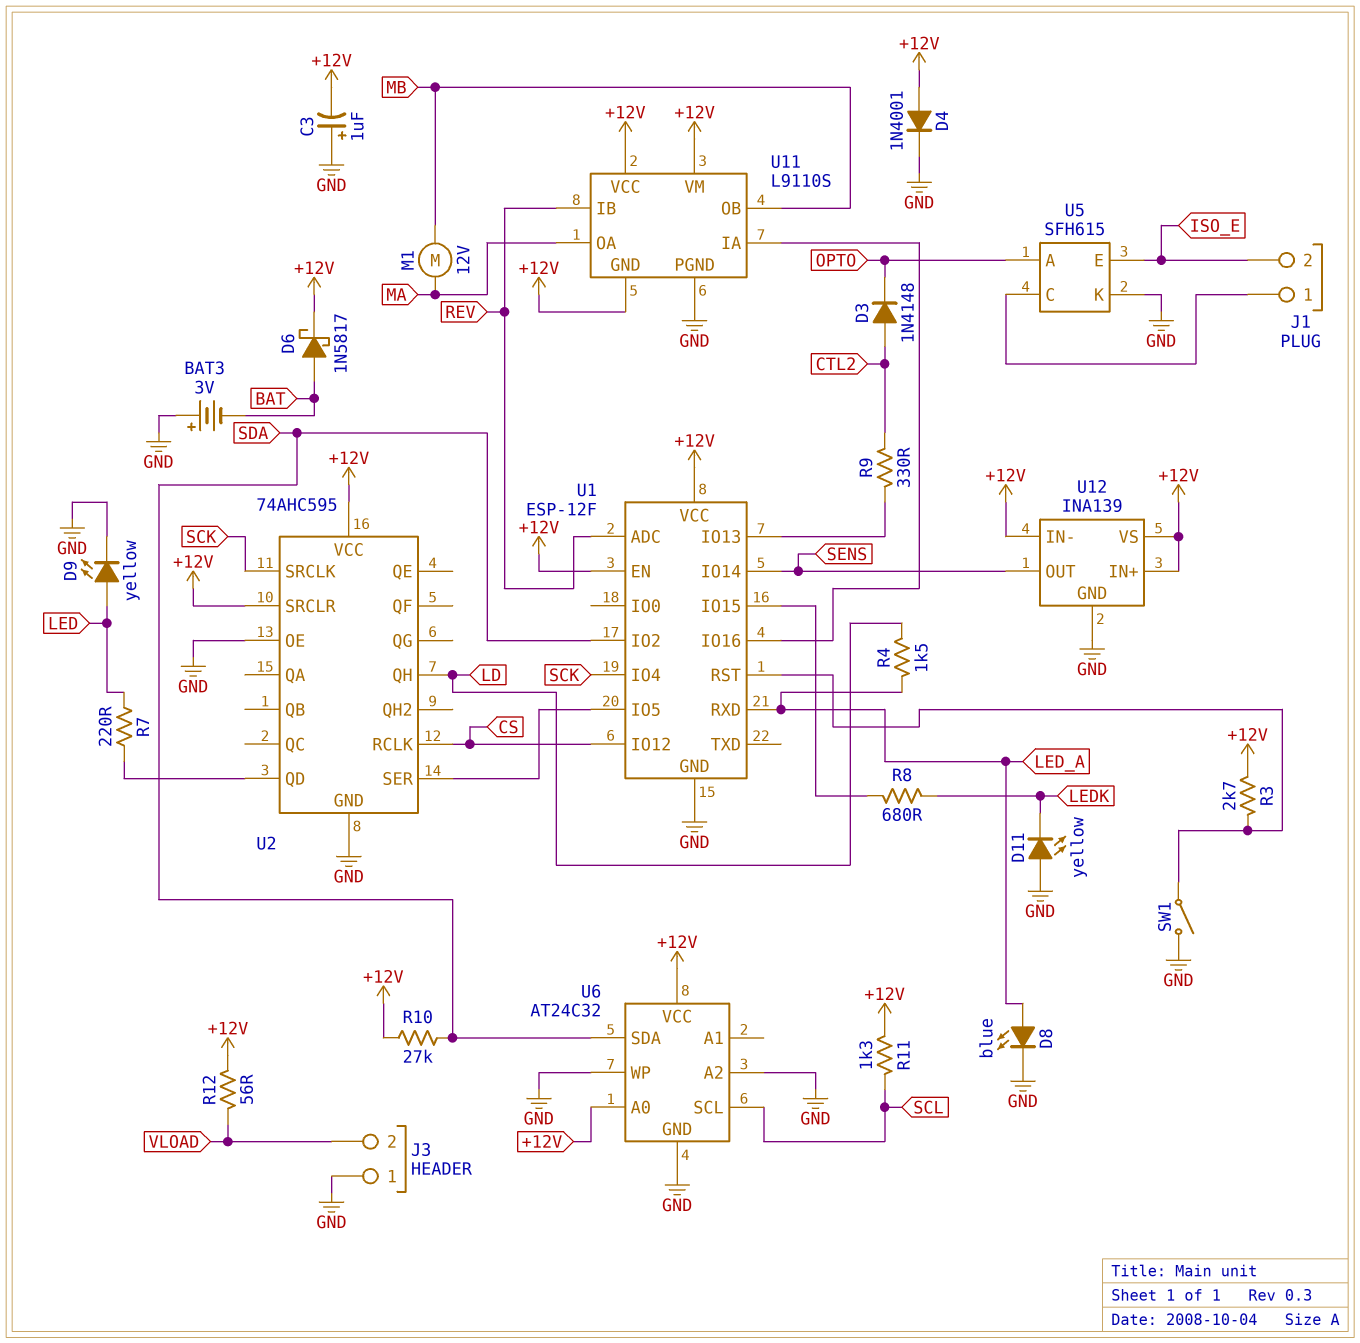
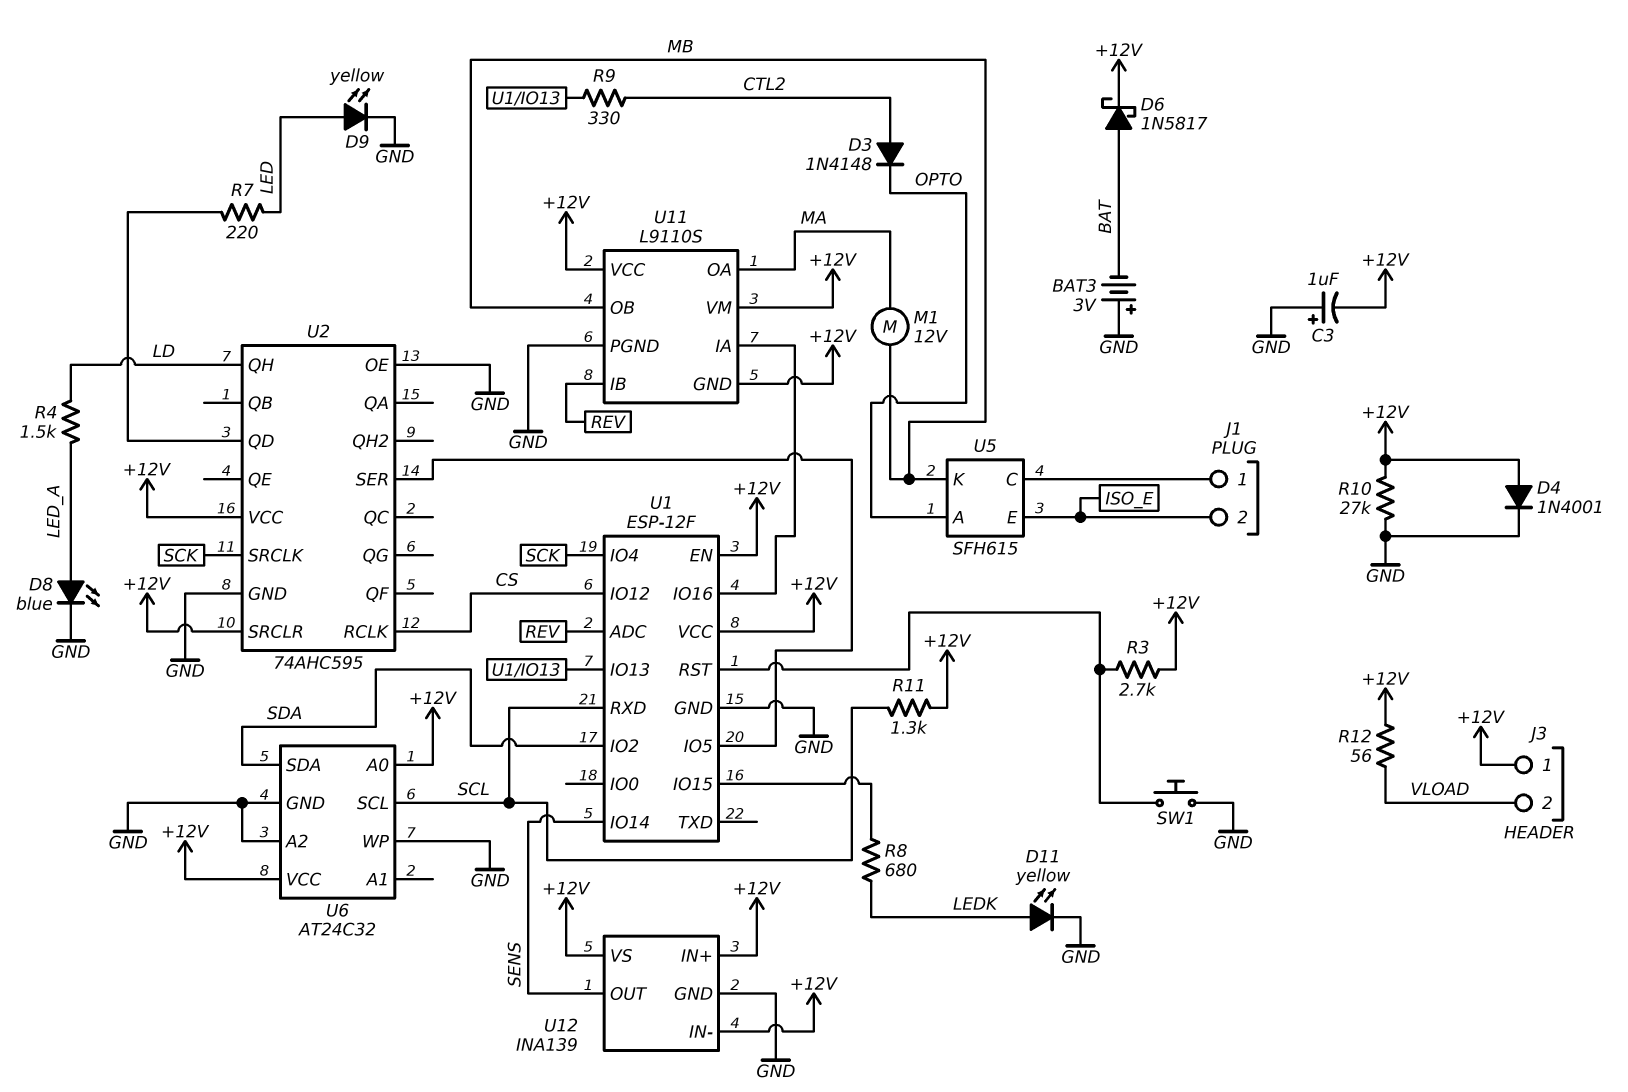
D11: LED yellow (A GND, K LEDK) -> LED yellow (A LEDK, K GND)
J3 pin 1: GND -> +12V
R10: 27k (+12V, SDA) -> 27k (+12V, GND)
SW1: switch (GND, U1/RST) -> button (GND, U1/RST)
U1 pin RXD: LED_A -> SCL
U5 pin K: GND -> MB

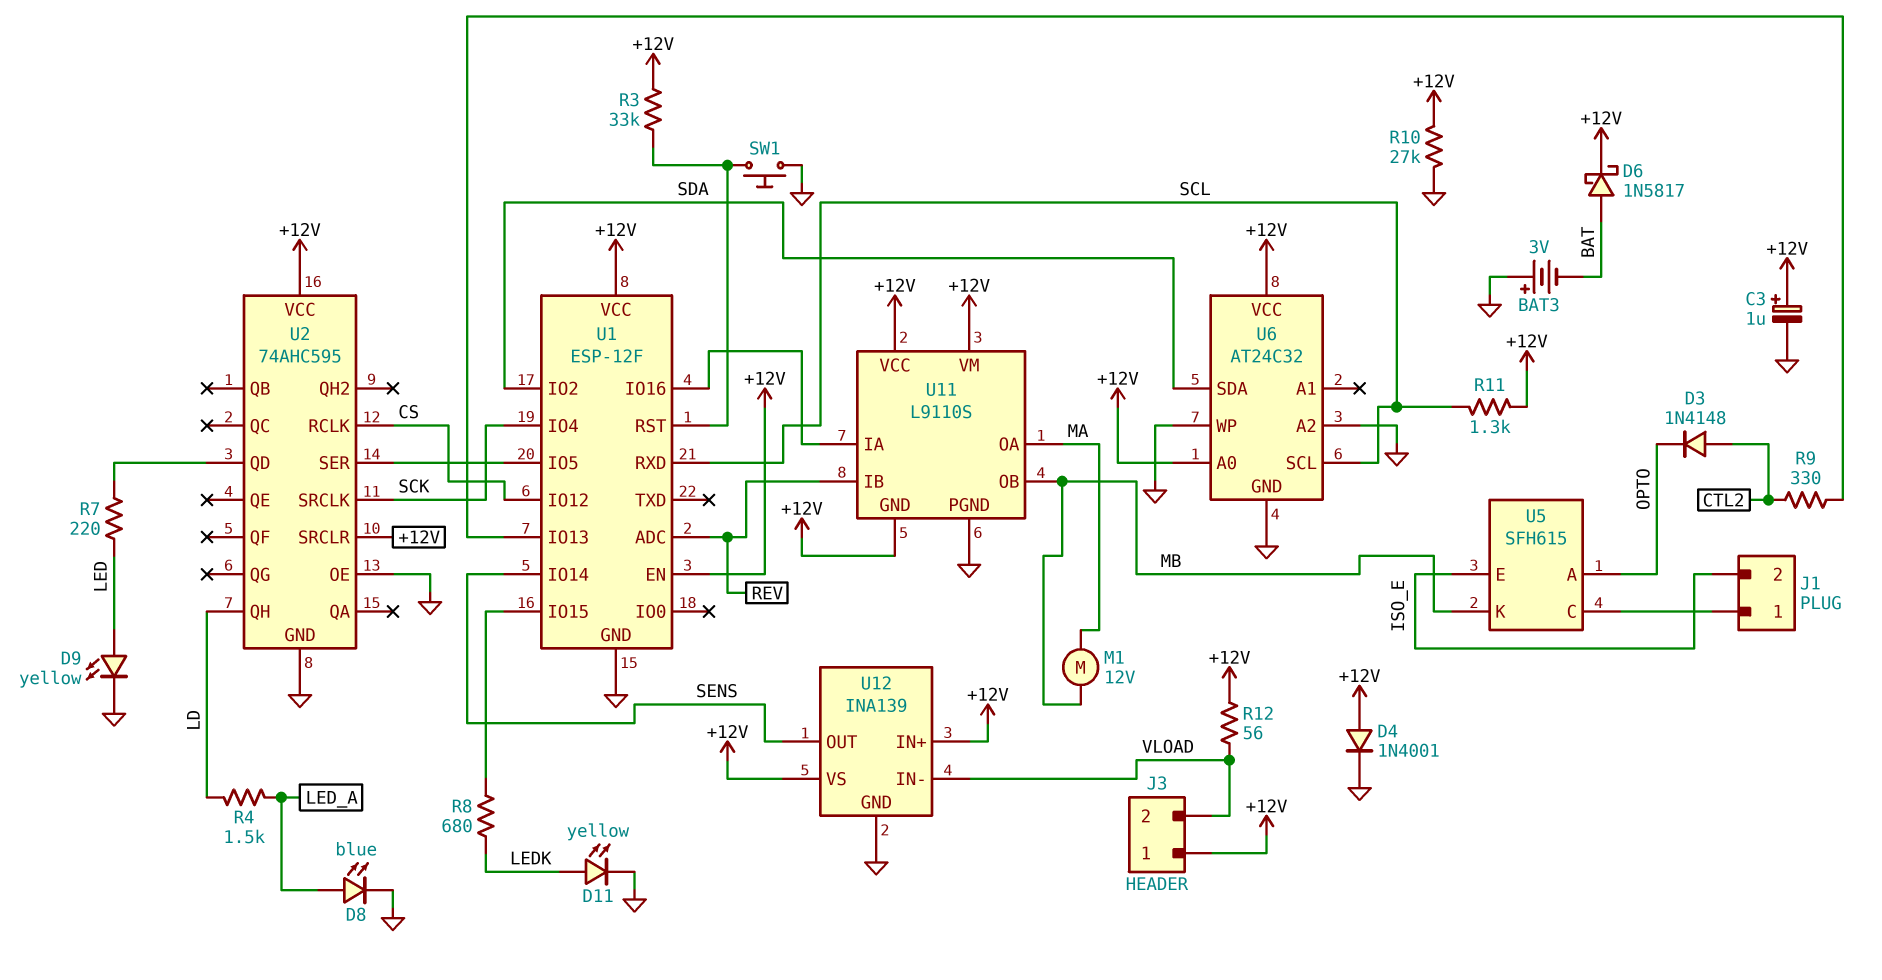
C3: 1uF (plus GND, minus +12V) -> 1uF (plus +12V, minus GND)
R3: 2.7k (+12V, U1/RST) -> 33k (+12V, U1/RST)
U12 pin IN-: +12V -> VLOAD

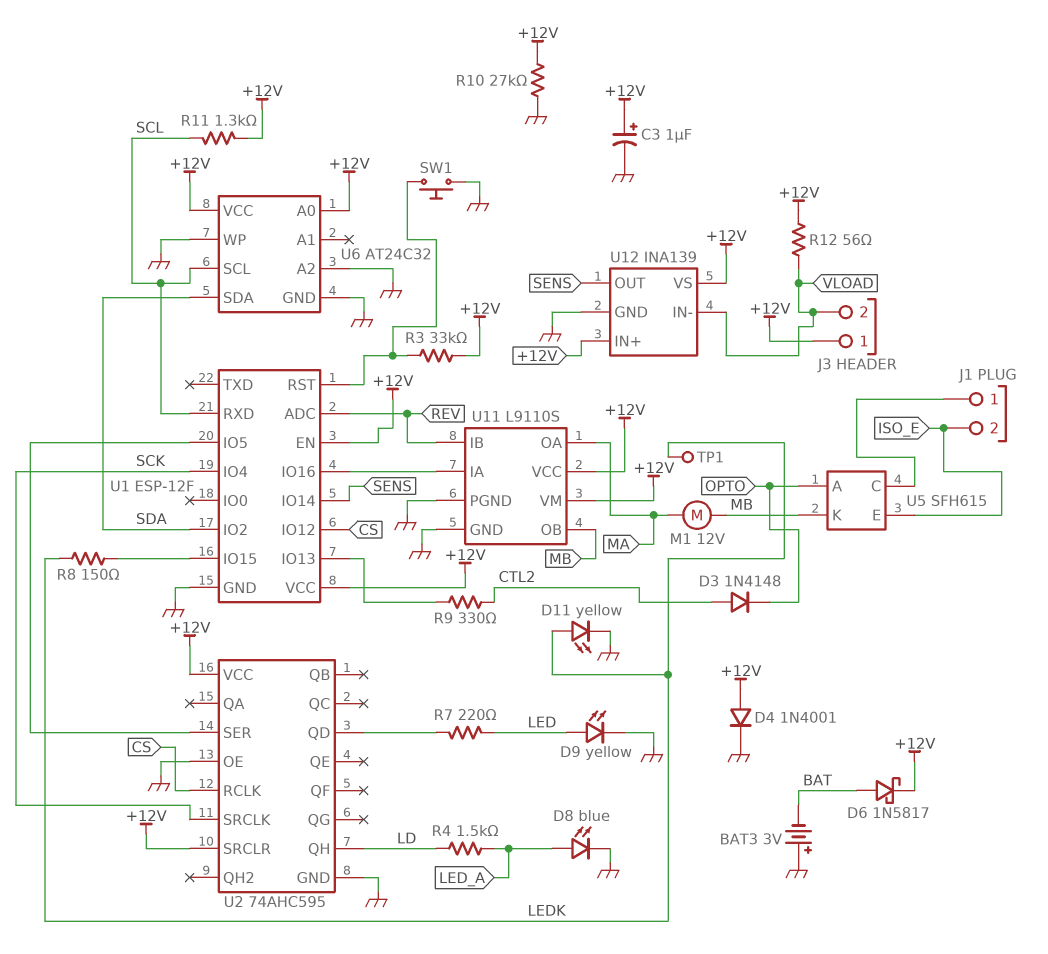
R8: 680 (LEDK, U1/IO15) -> 150 (LEDK, U1/IO15)
TP1: none -> test point (LEDK)
U11 pin GND: +12V -> GND

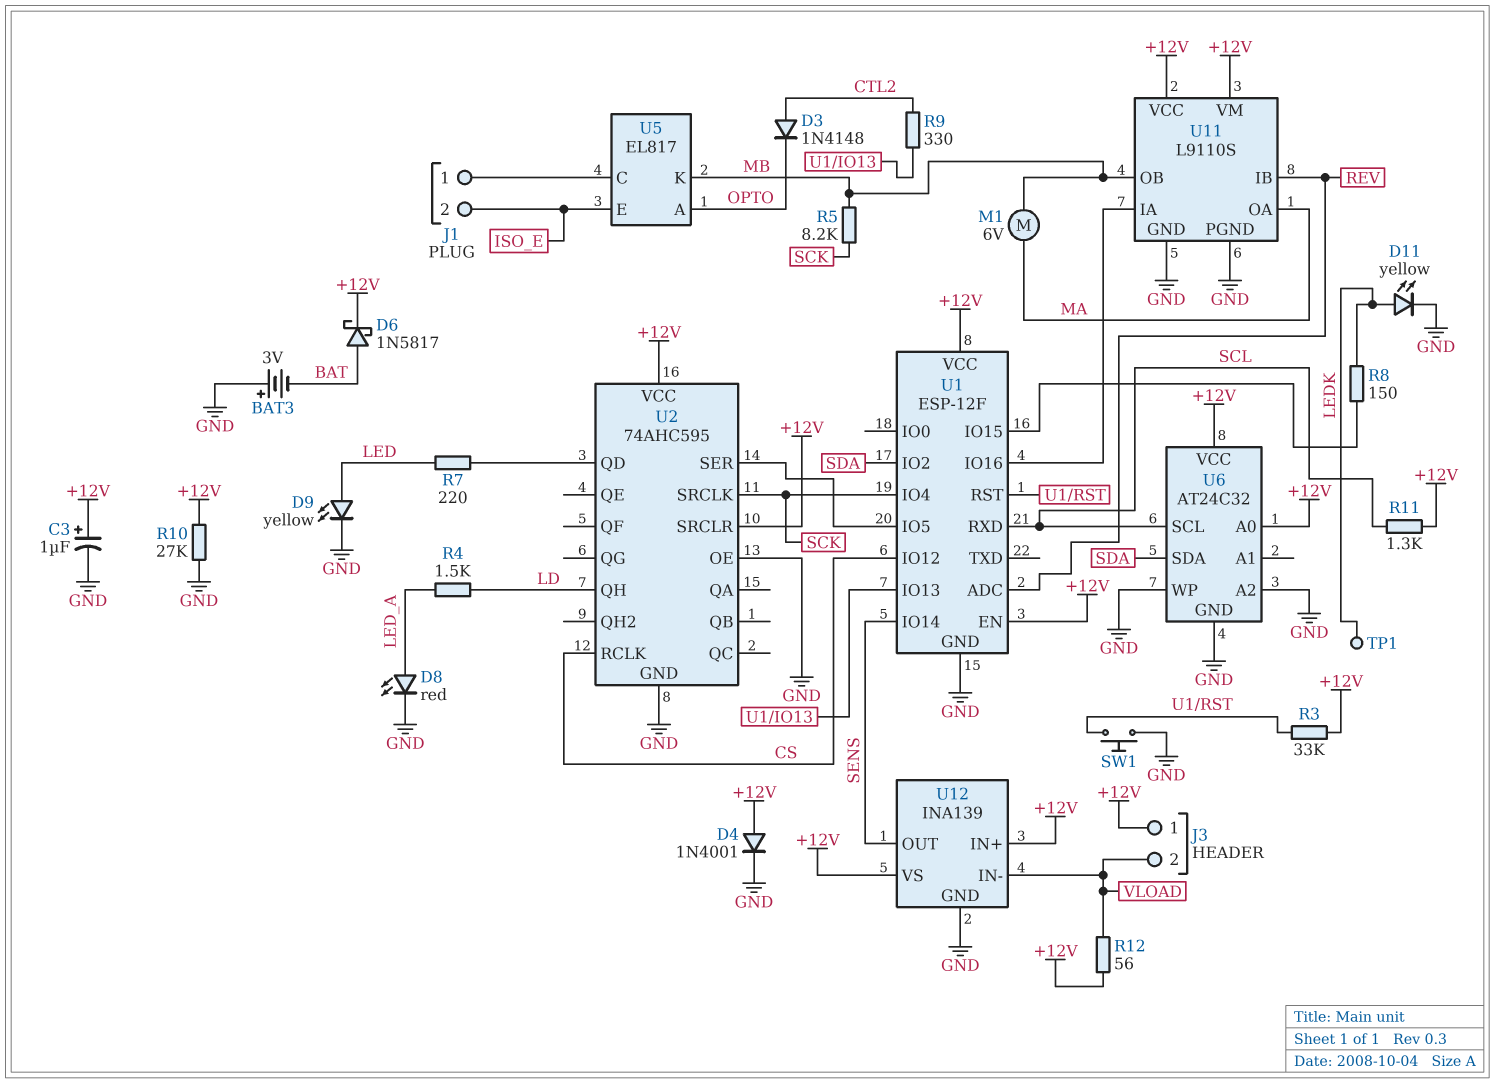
D8: LED blue (A LED_A, K GND) -> LED red (A LED_A, K GND)
M1: motor 12V (MA, MB) -> motor 6V (MA, MB)
R5: none -> 8.2k (MB, SCK)
U5: SFH615 -> EL817

